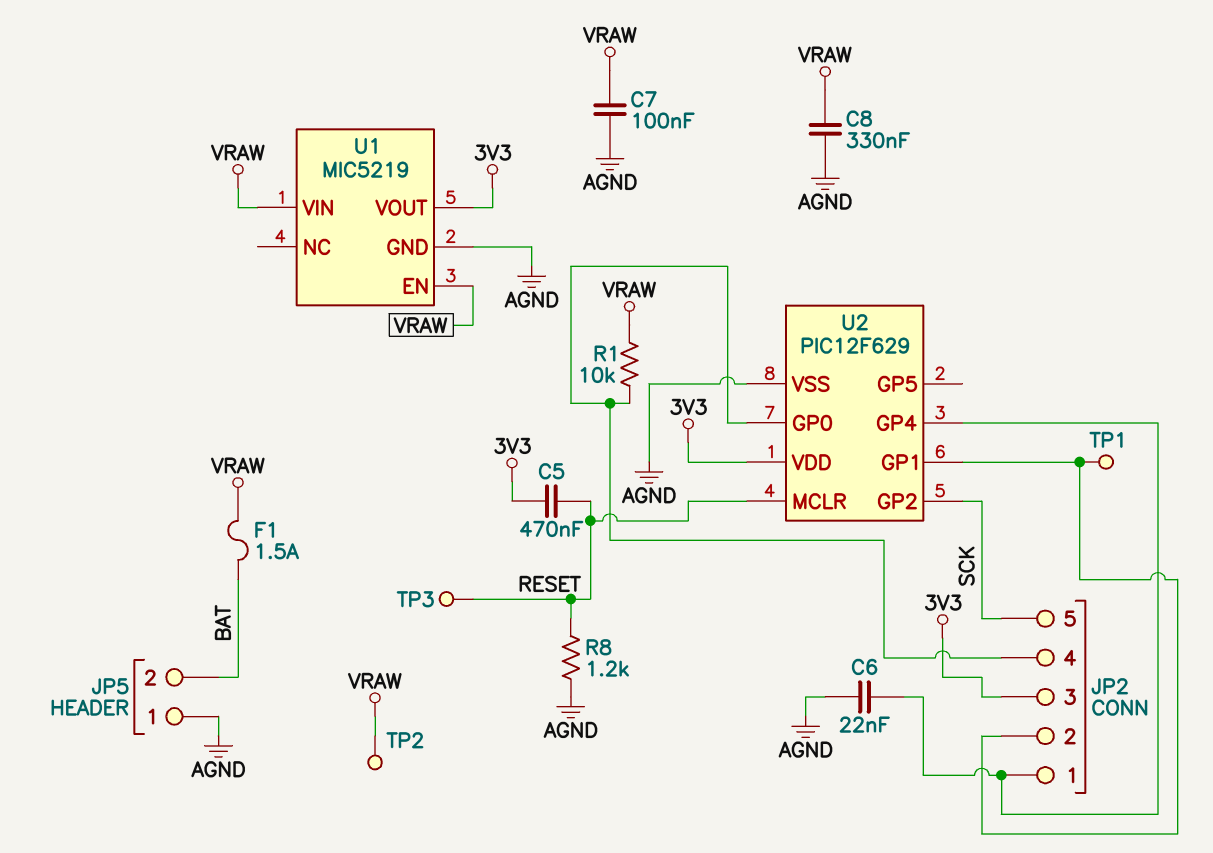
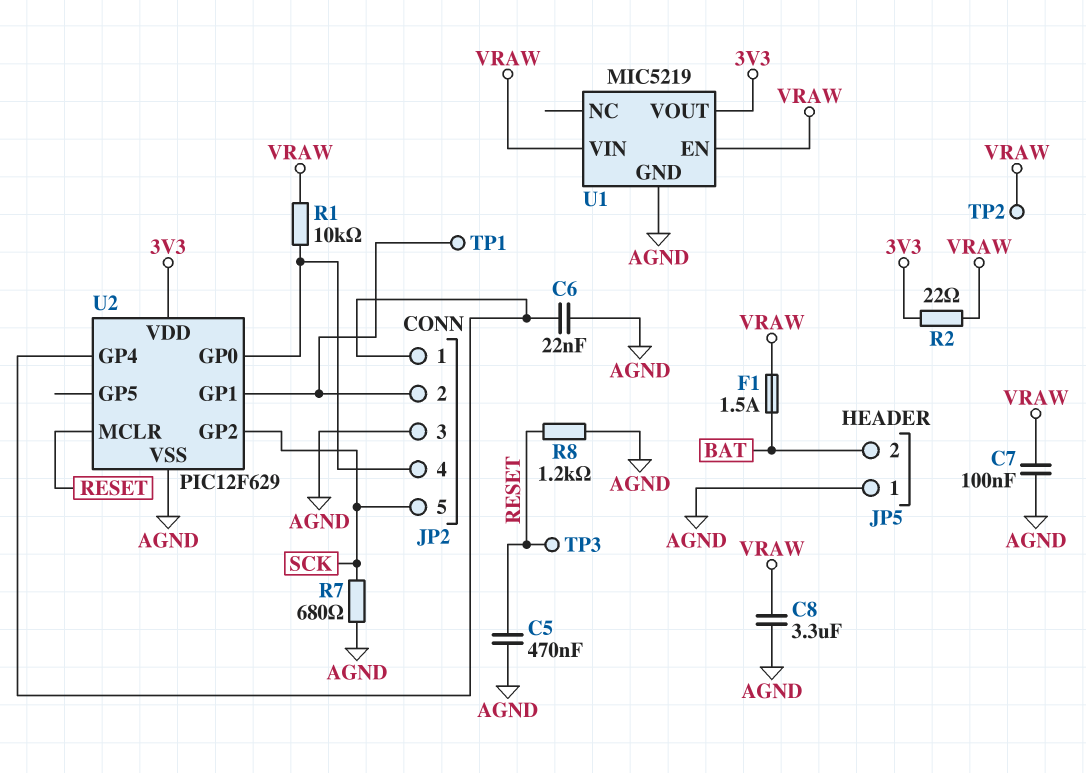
C5: 470nF (3V3, RESET) -> 470nF (AGND, RESET)
C8: 330nF (AGND, VRAW) -> 3.3uF (AGND, VRAW)
JP2 pin 3: 3V3 -> AGND
R2: none -> 22 (3V3, VRAW)
R7: none -> 680 (AGND, SCK)

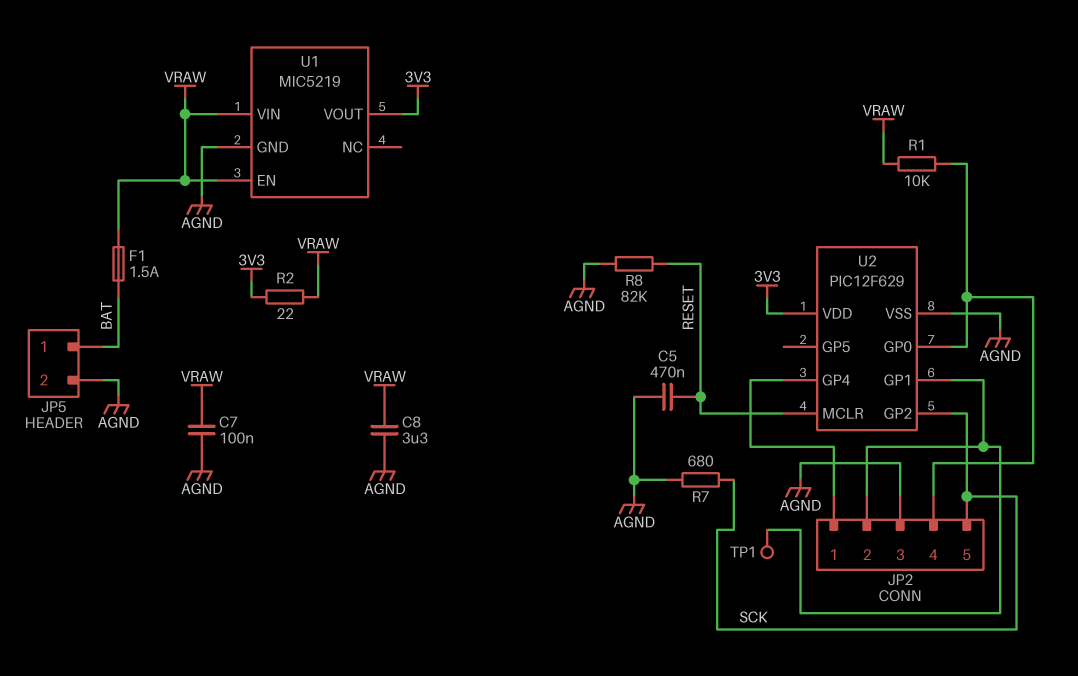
C6: 22nF (AGND, JP2/1) -> none
JP5 pin 1: AGND -> BAT
JP5 pin 2: BAT -> AGND
R8: 1.2k (AGND, RESET) -> 82k (AGND, RESET)
TP2: test point (VRAW) -> none
TP3: test point (RESET) -> none

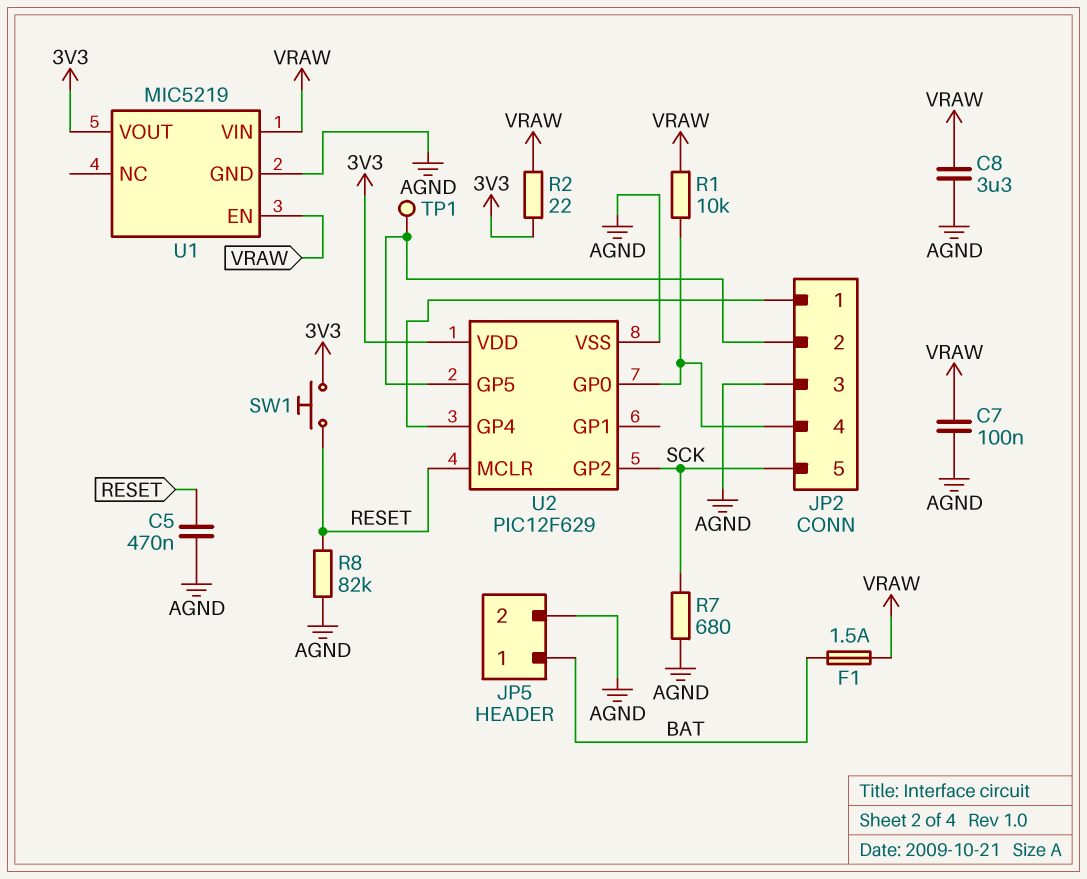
SW1: none -> button (3V3, RESET)
U2 pin GP1: JP2/2 -> none
U2 pin GP5: none -> JP2/2

